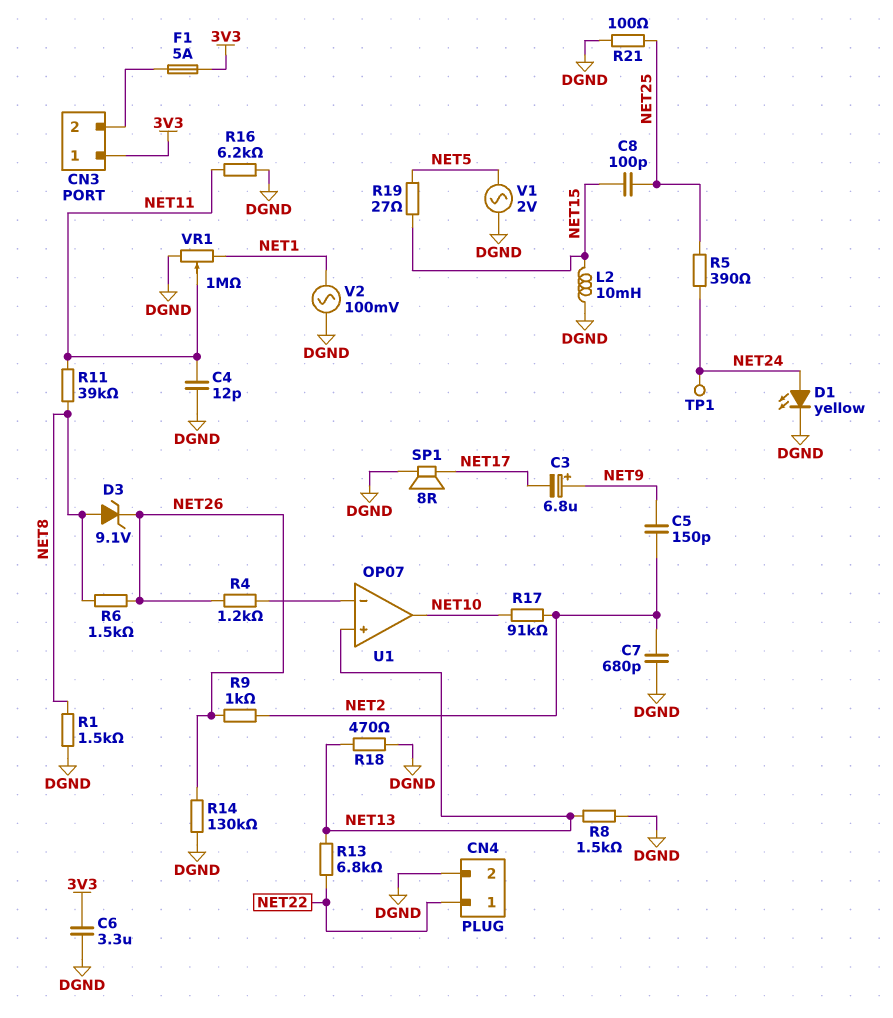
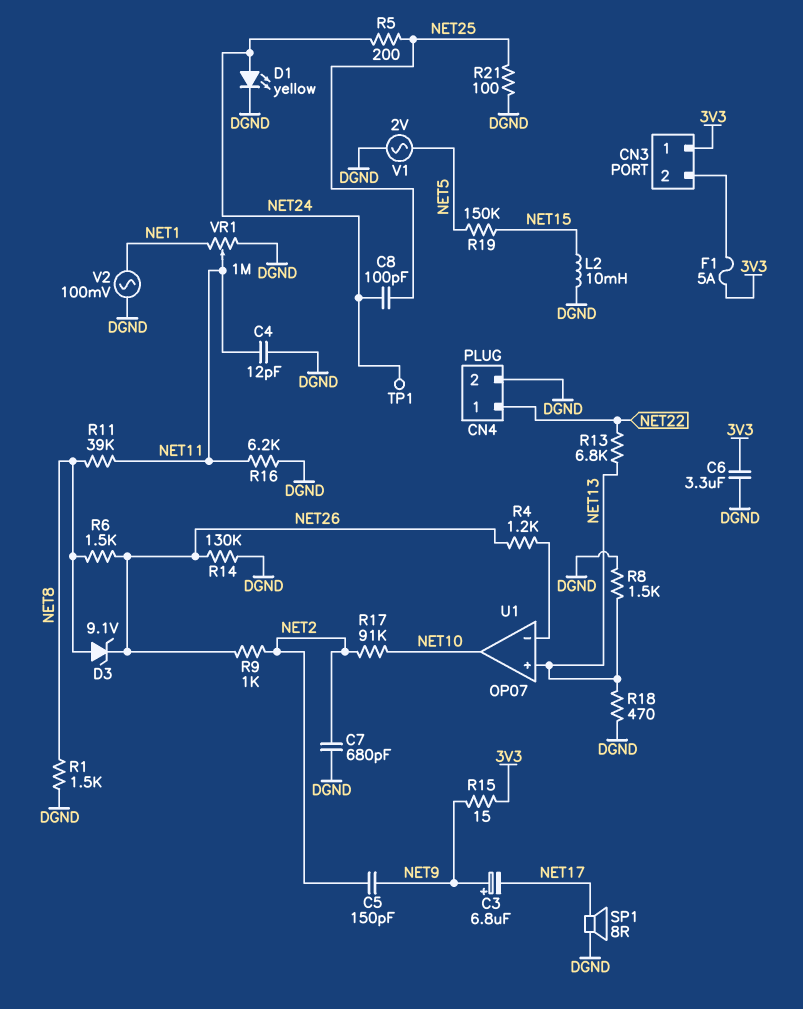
C8: 100pF (NET15, NET25) -> 100pF (NET24, NET25)
R5: 390 (NET24, NET25) -> 200 (NET24, NET25)
R15: none -> 15 (3V3, NET9)
R19: 27 (NET5, NET15) -> 150k (NET5, NET15)

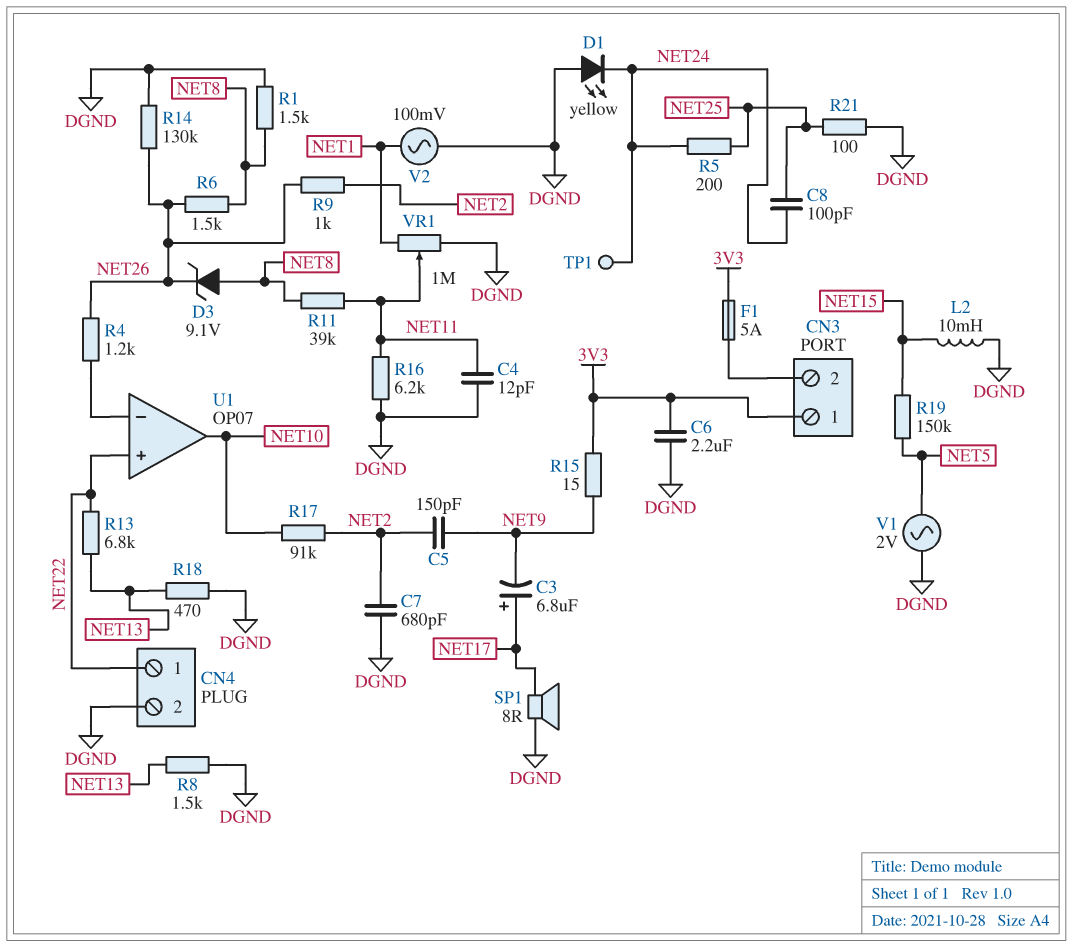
C3: 6.8uF (plus NET9, minus NET17) -> 6.8uF (plus NET17, minus NET9)
C6: 3.3uF (3V3, DGND) -> 2.2uF (3V3, DGND)
D1: LED yellow (A NET24, K DGND) -> LED yellow (A DGND, K NET24)
U1 pin in+: NET13 -> NET22

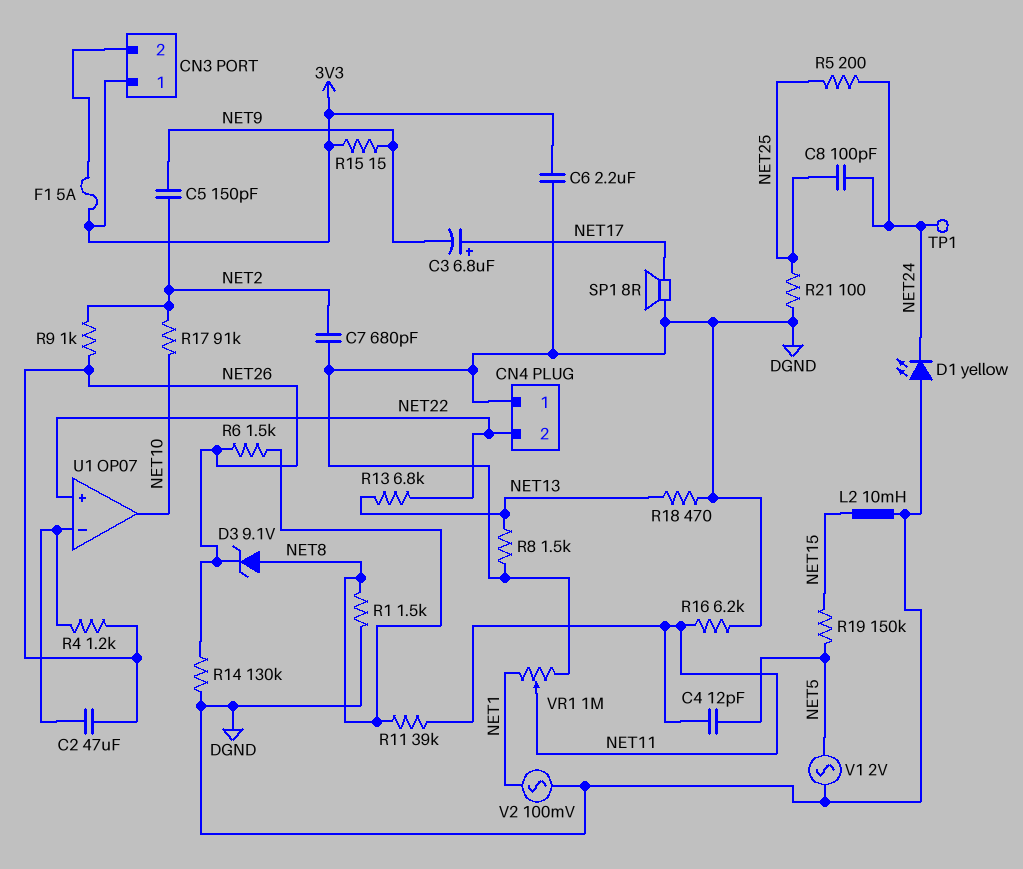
C2: none -> 47uF (NET26, U1/in-)
C4: 12pF (DGND, NET11) -> 12pF (NET5, NET11)
CN4 pin 1: NET22 -> DGND
CN4 pin 2: DGND -> NET22

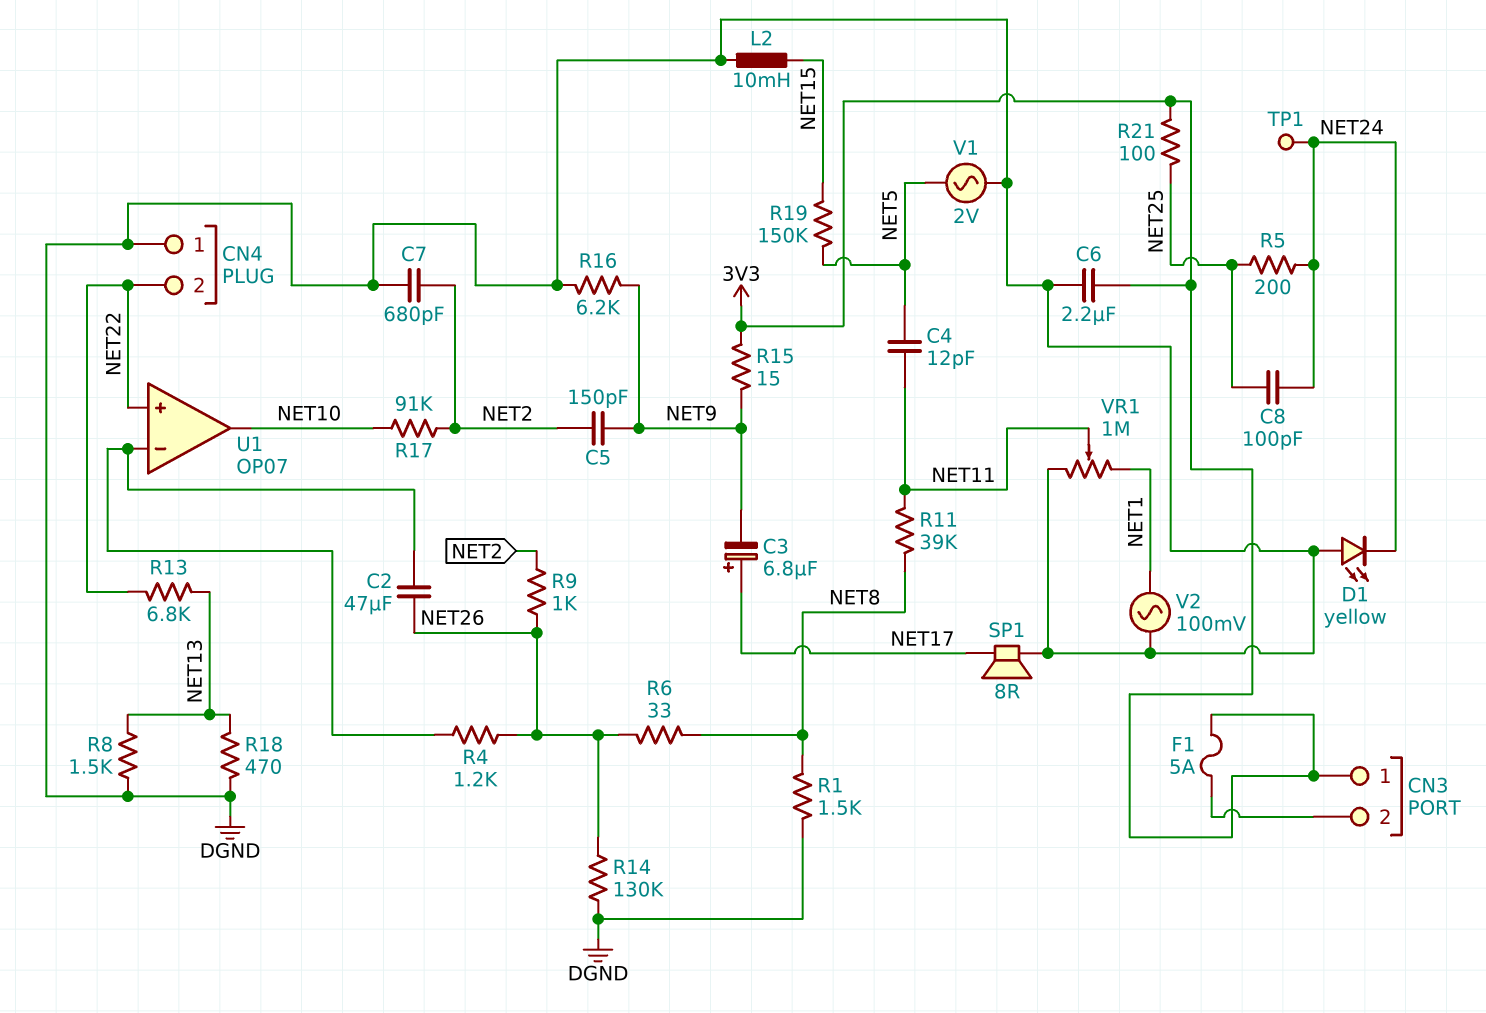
D3: zener 9.1V (A NET8, K NET26) -> none
R6: 1.5k (NET8, NET26) -> 33 (NET8, NET26)
R16: 6.2k (DGND, NET11) -> 6.2k (DGND, NET9)
R21: 100 (DGND, NET25) -> 100 (3V3, NET25)

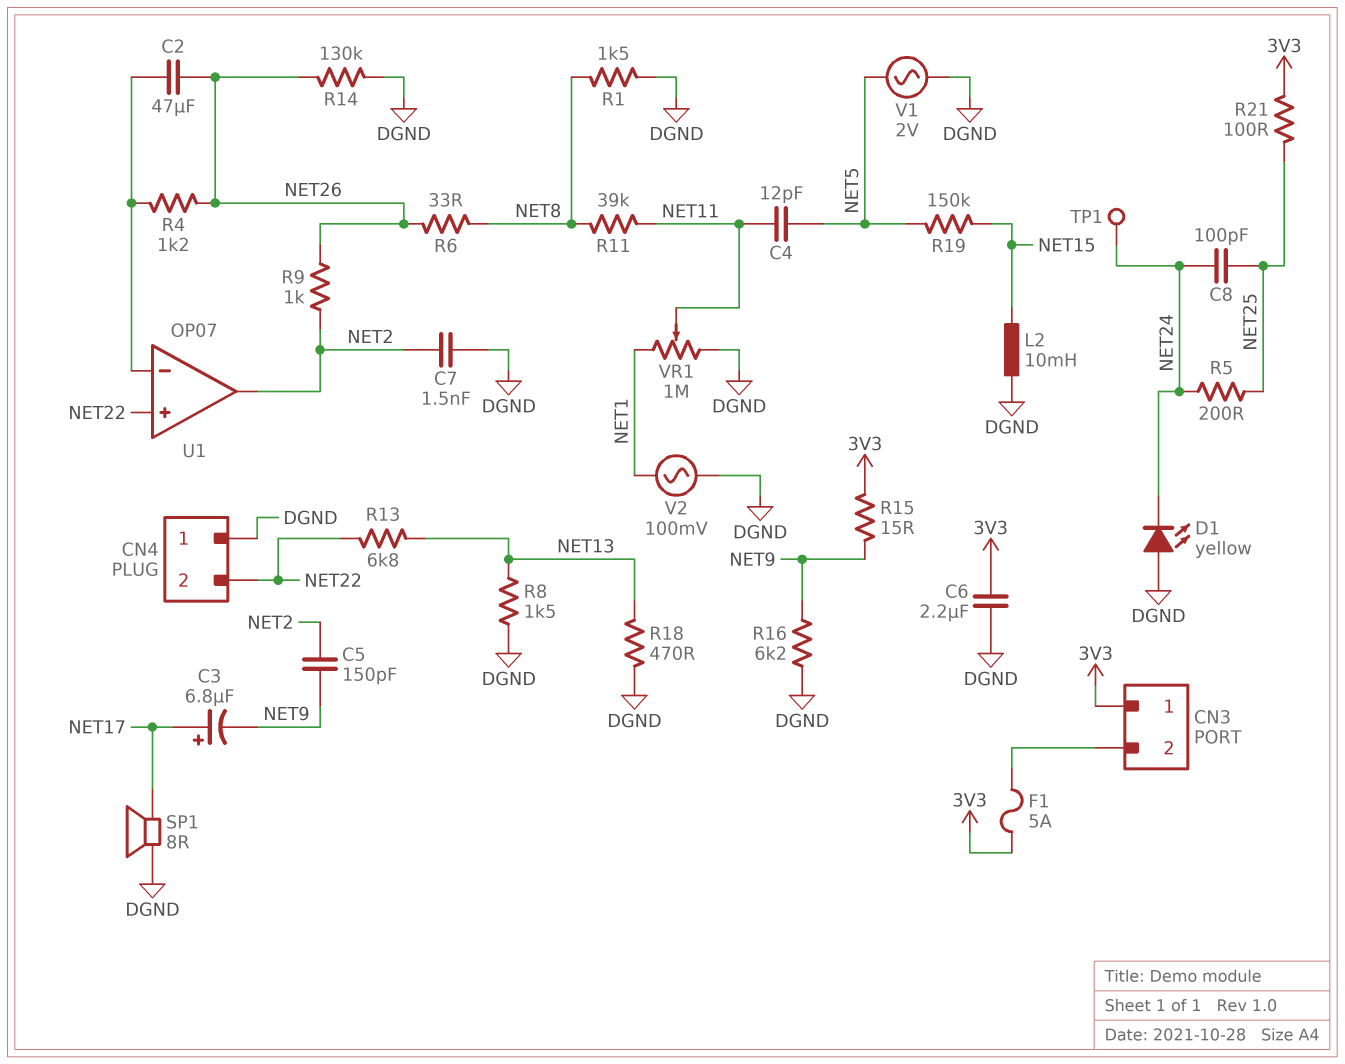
C7: 680pF (DGND, NET2) -> 1.5nF (DGND, NET2)
R17: 91k (NET2, NET10) -> none
U1 pin out: NET10 -> NET2

